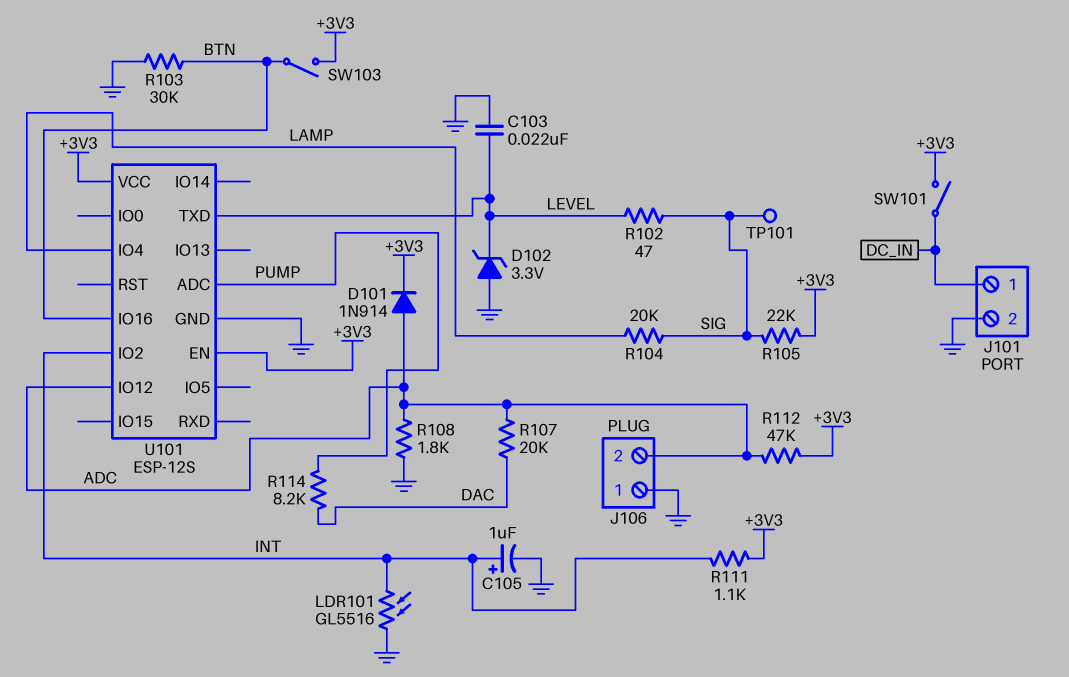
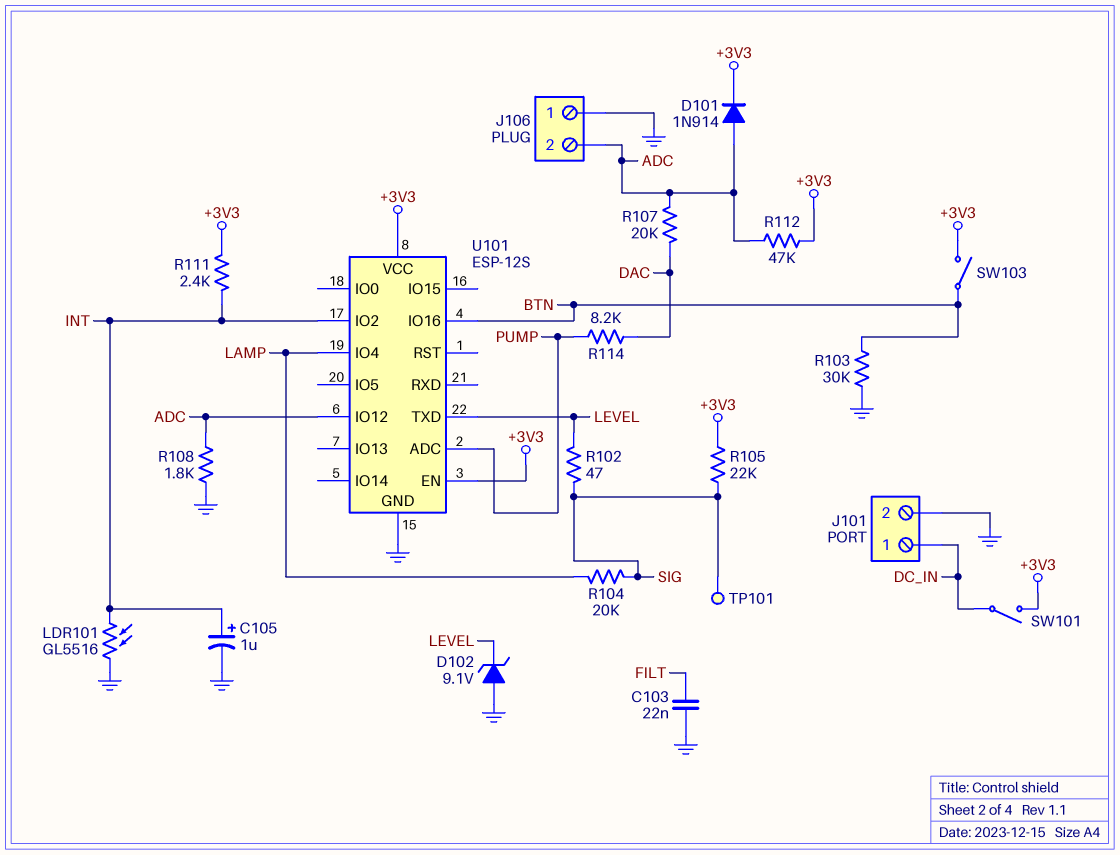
C103: 22nF (GND, LEVEL) -> 22nF (FILT, GND)
D102: zener 3.3V (A GND, K LEVEL) -> zener 9.1V (A GND, K LEVEL)
R111: 1.1k (+3V3, INT) -> 2.4k (+3V3, INT)

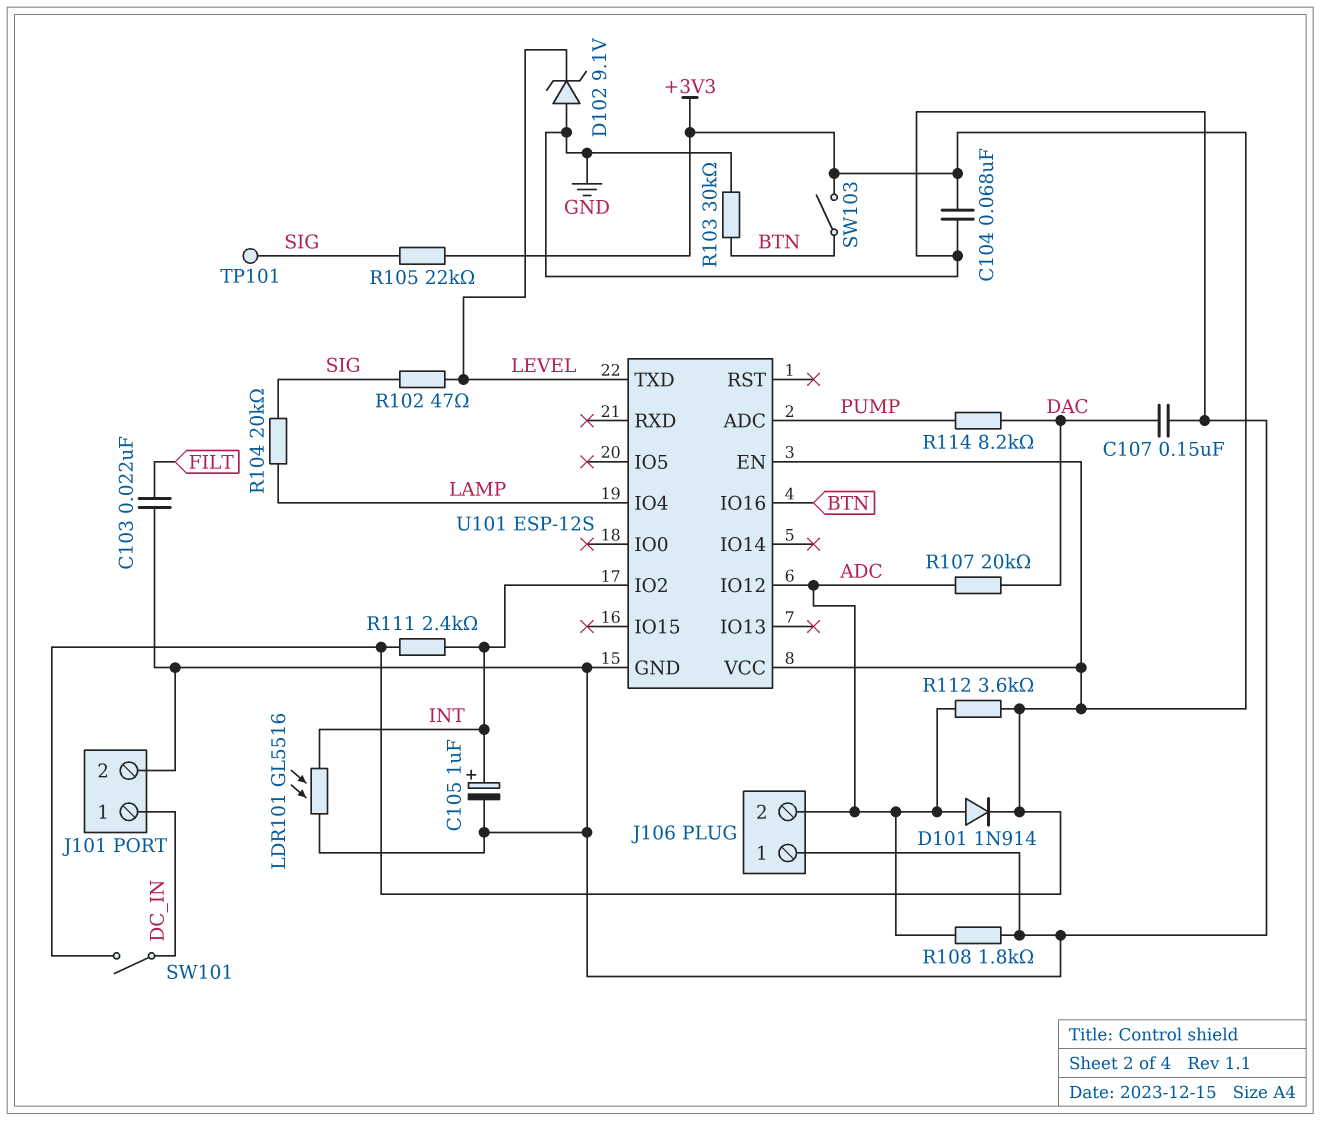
C104: none -> 68nF (+3V3, GND)
C107: none -> 150nF (DAC, GND)
R112: 47k (+3V3, ADC) -> 3.6k (+3V3, ADC)

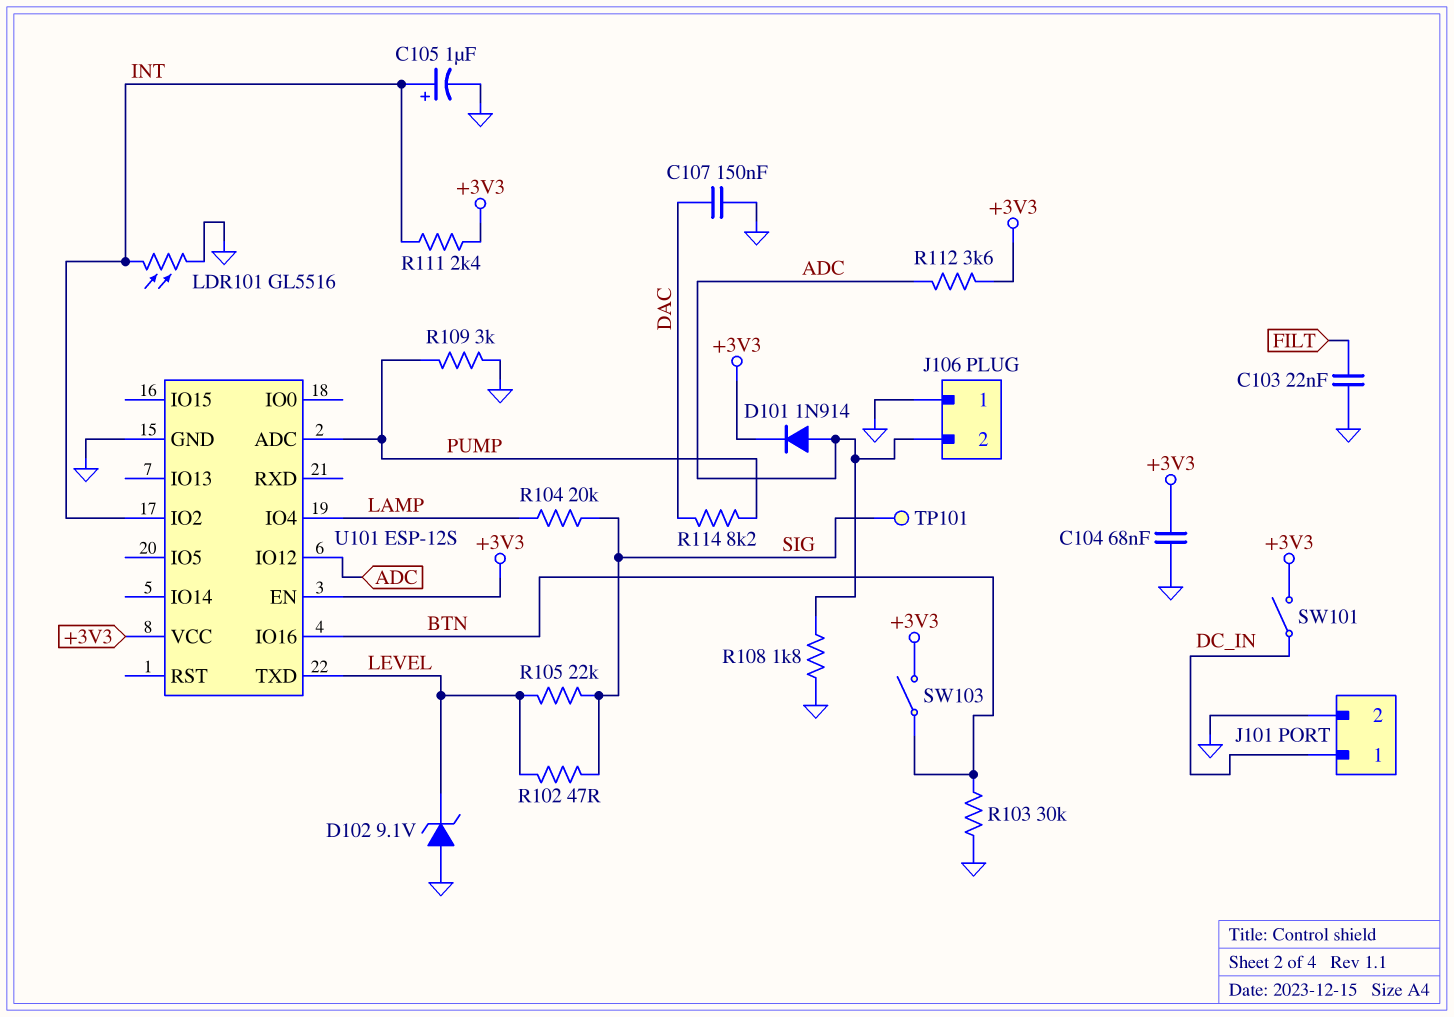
R105: 22k (+3V3, SIG) -> 22k (LEVEL, SIG)
R107: 20k (ADC, DAC) -> none
R109: none -> 3k (GND, PUMP)

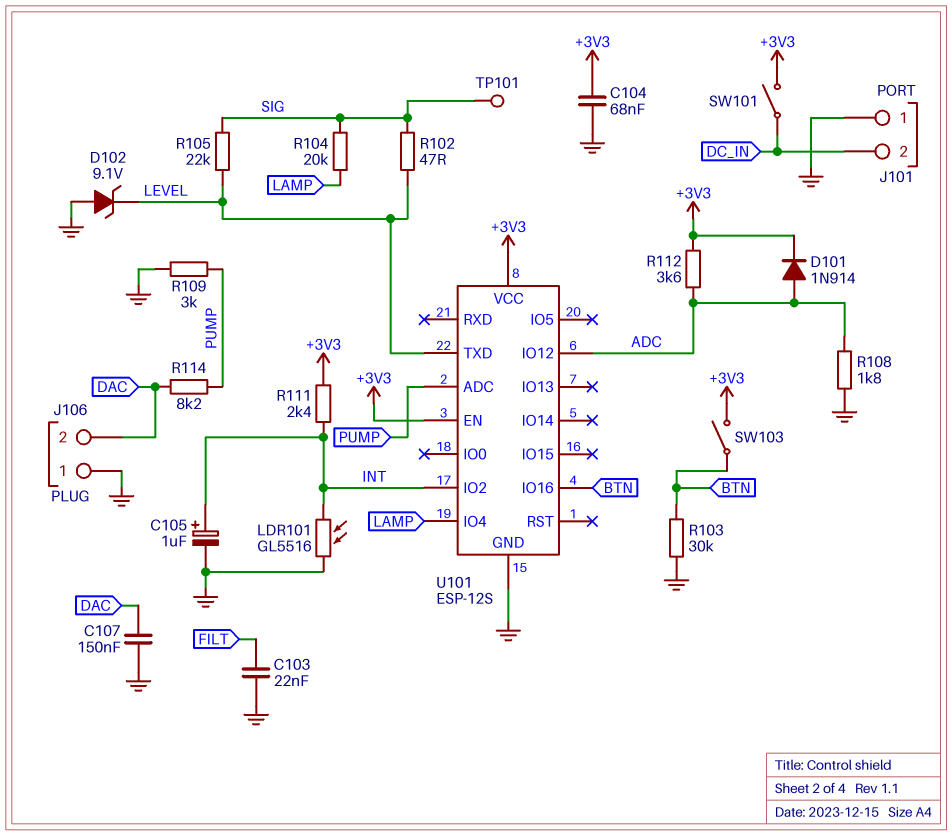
J101 pin 1: DC_IN -> GND
J101 pin 2: GND -> DC_IN
J106 pin 2: ADC -> DAC

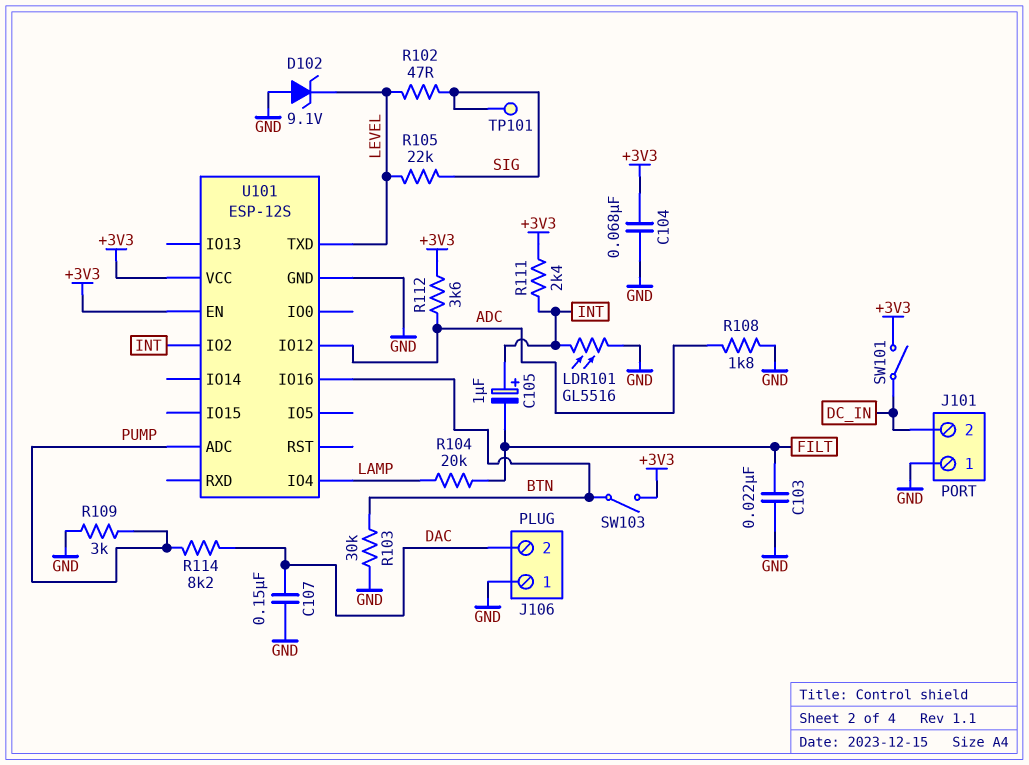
C105: 1uF (plus INT, minus GND) -> 1uF (plus INT, minus FILT)
D101: diode 1N914 (A ADC, K +3V3) -> none
R104: 20k (LAMP, SIG) -> 20k (FILT, LAMP)

